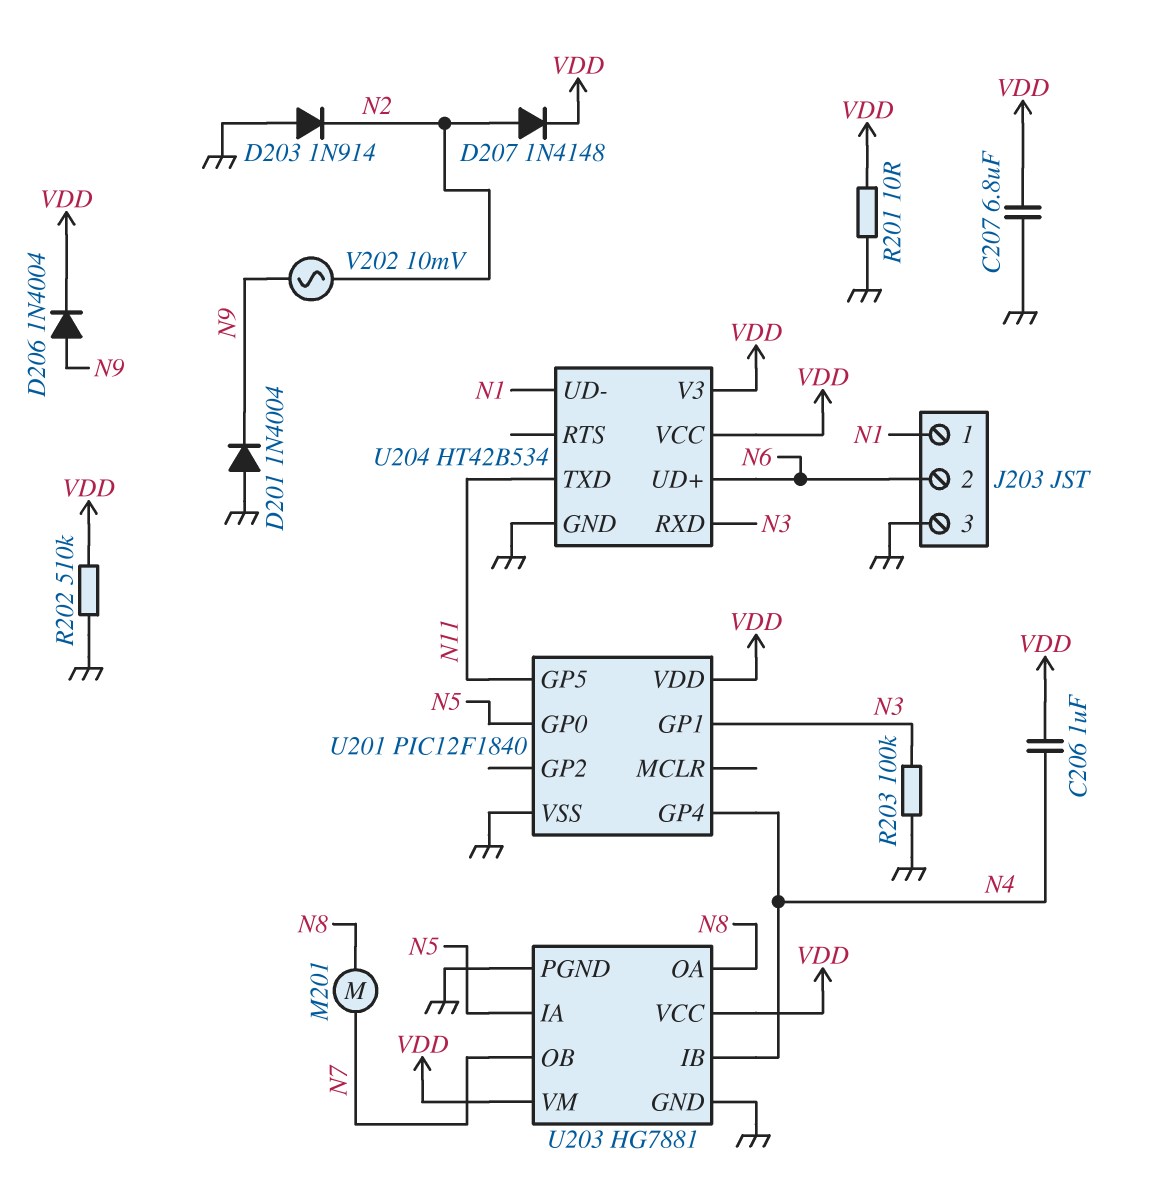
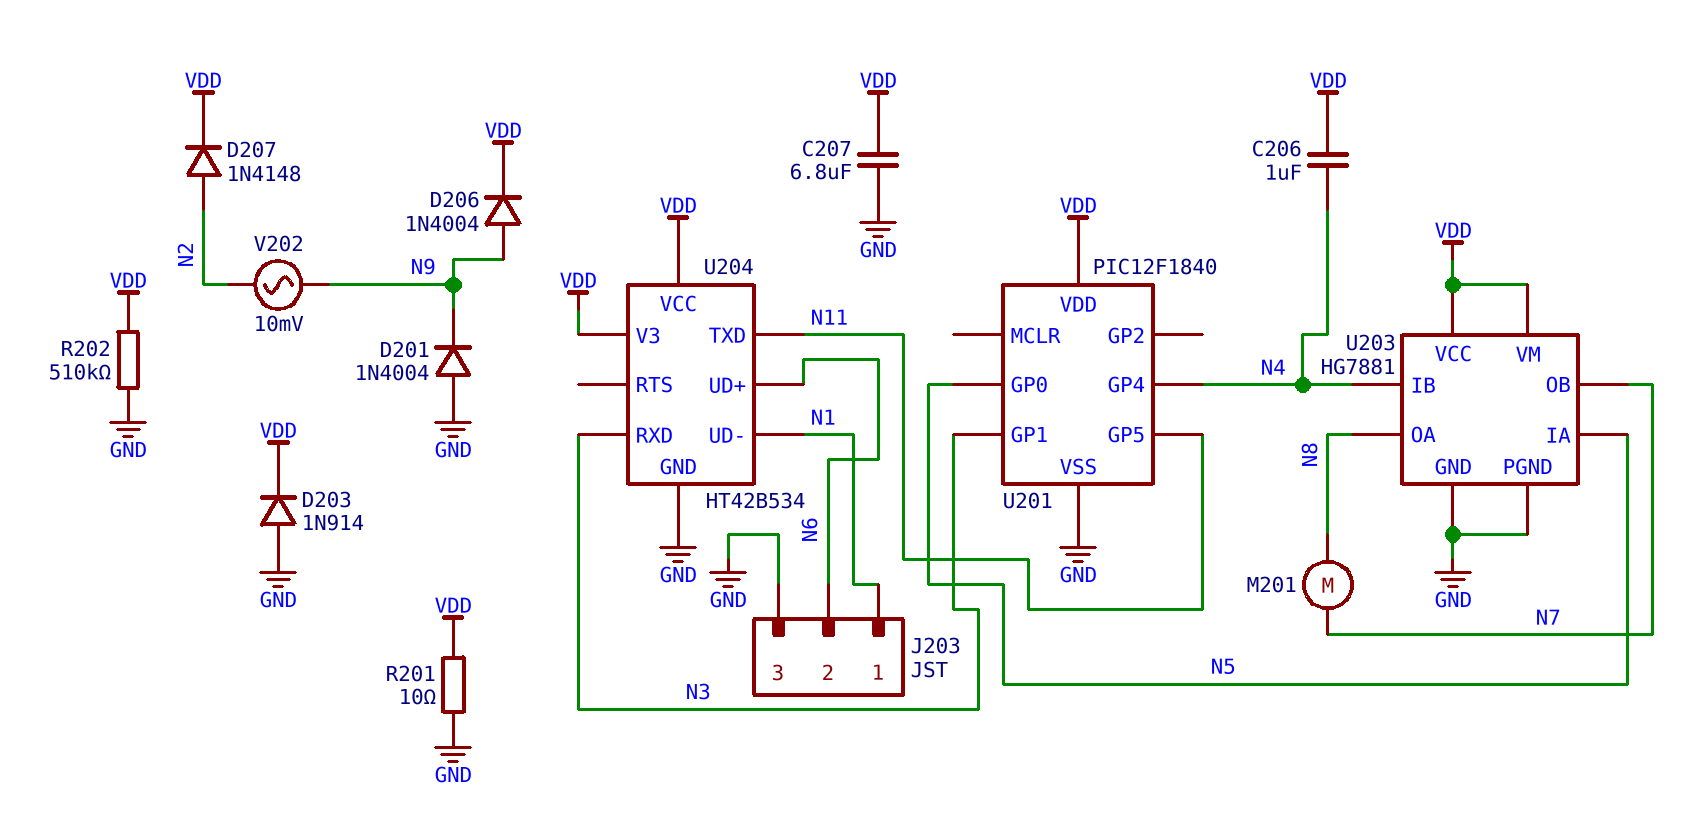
D203: diode 1N914 (A GND, K N2) -> diode 1N914 (A GND, K VDD)
R203: 100k (GND, N3) -> none

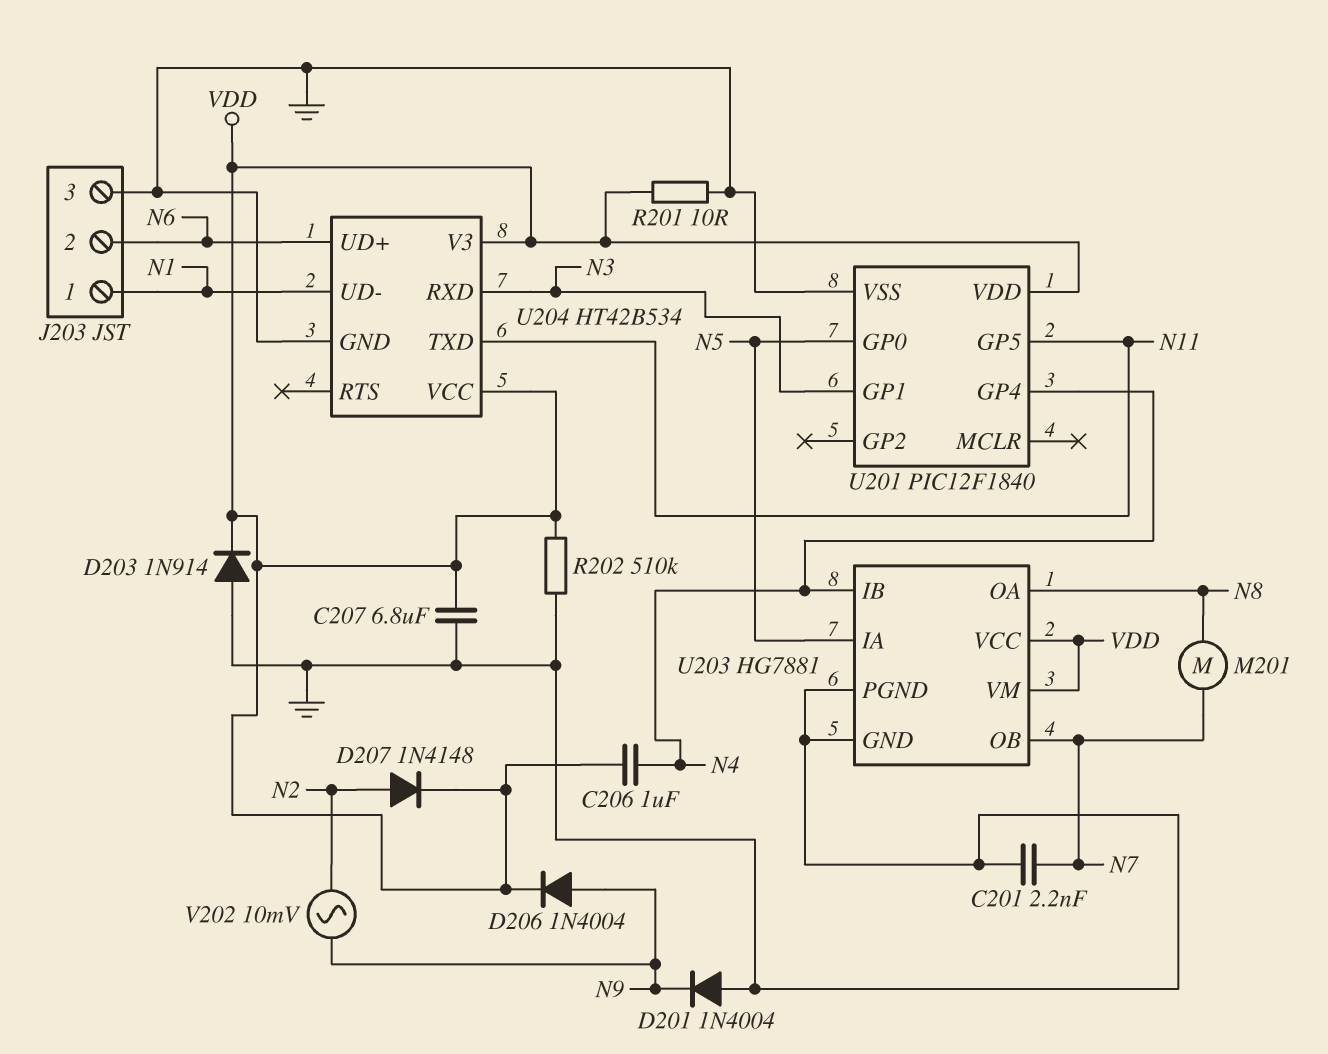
C201: none -> 2.2nF (GND, N7)

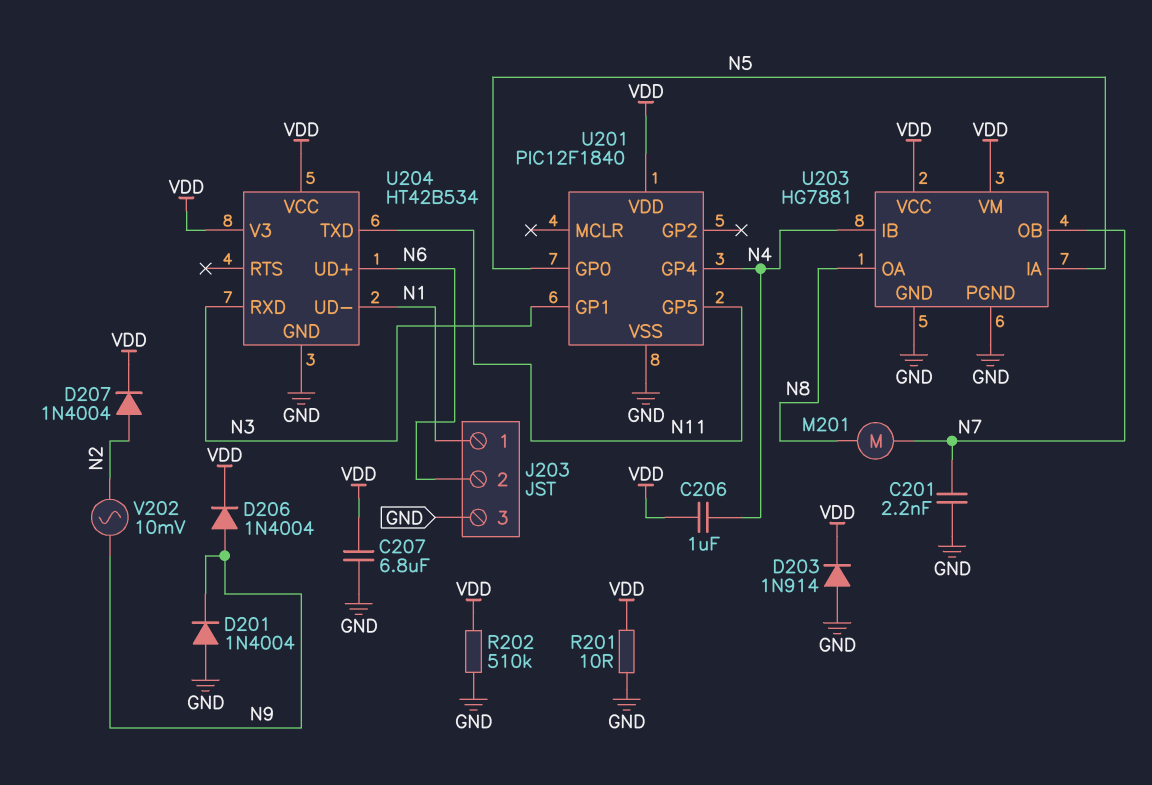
D207: diode 1N4148 (A N2, K VDD) -> diode 1N4004 (A N2, K VDD)

